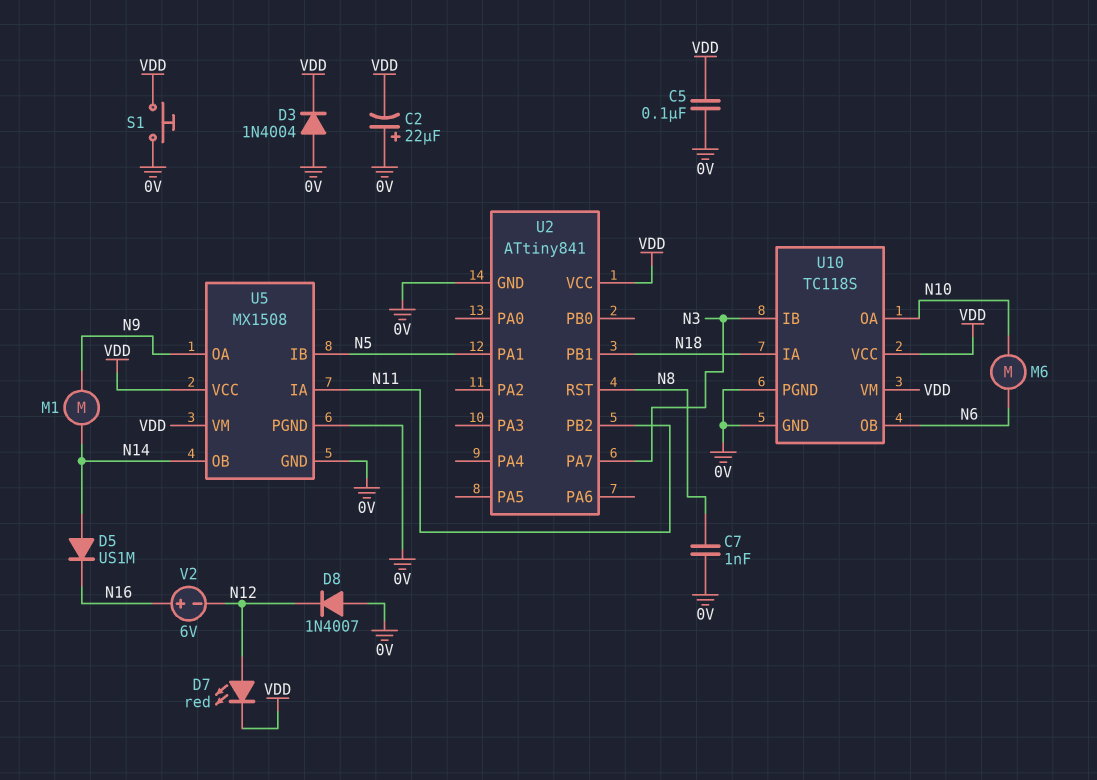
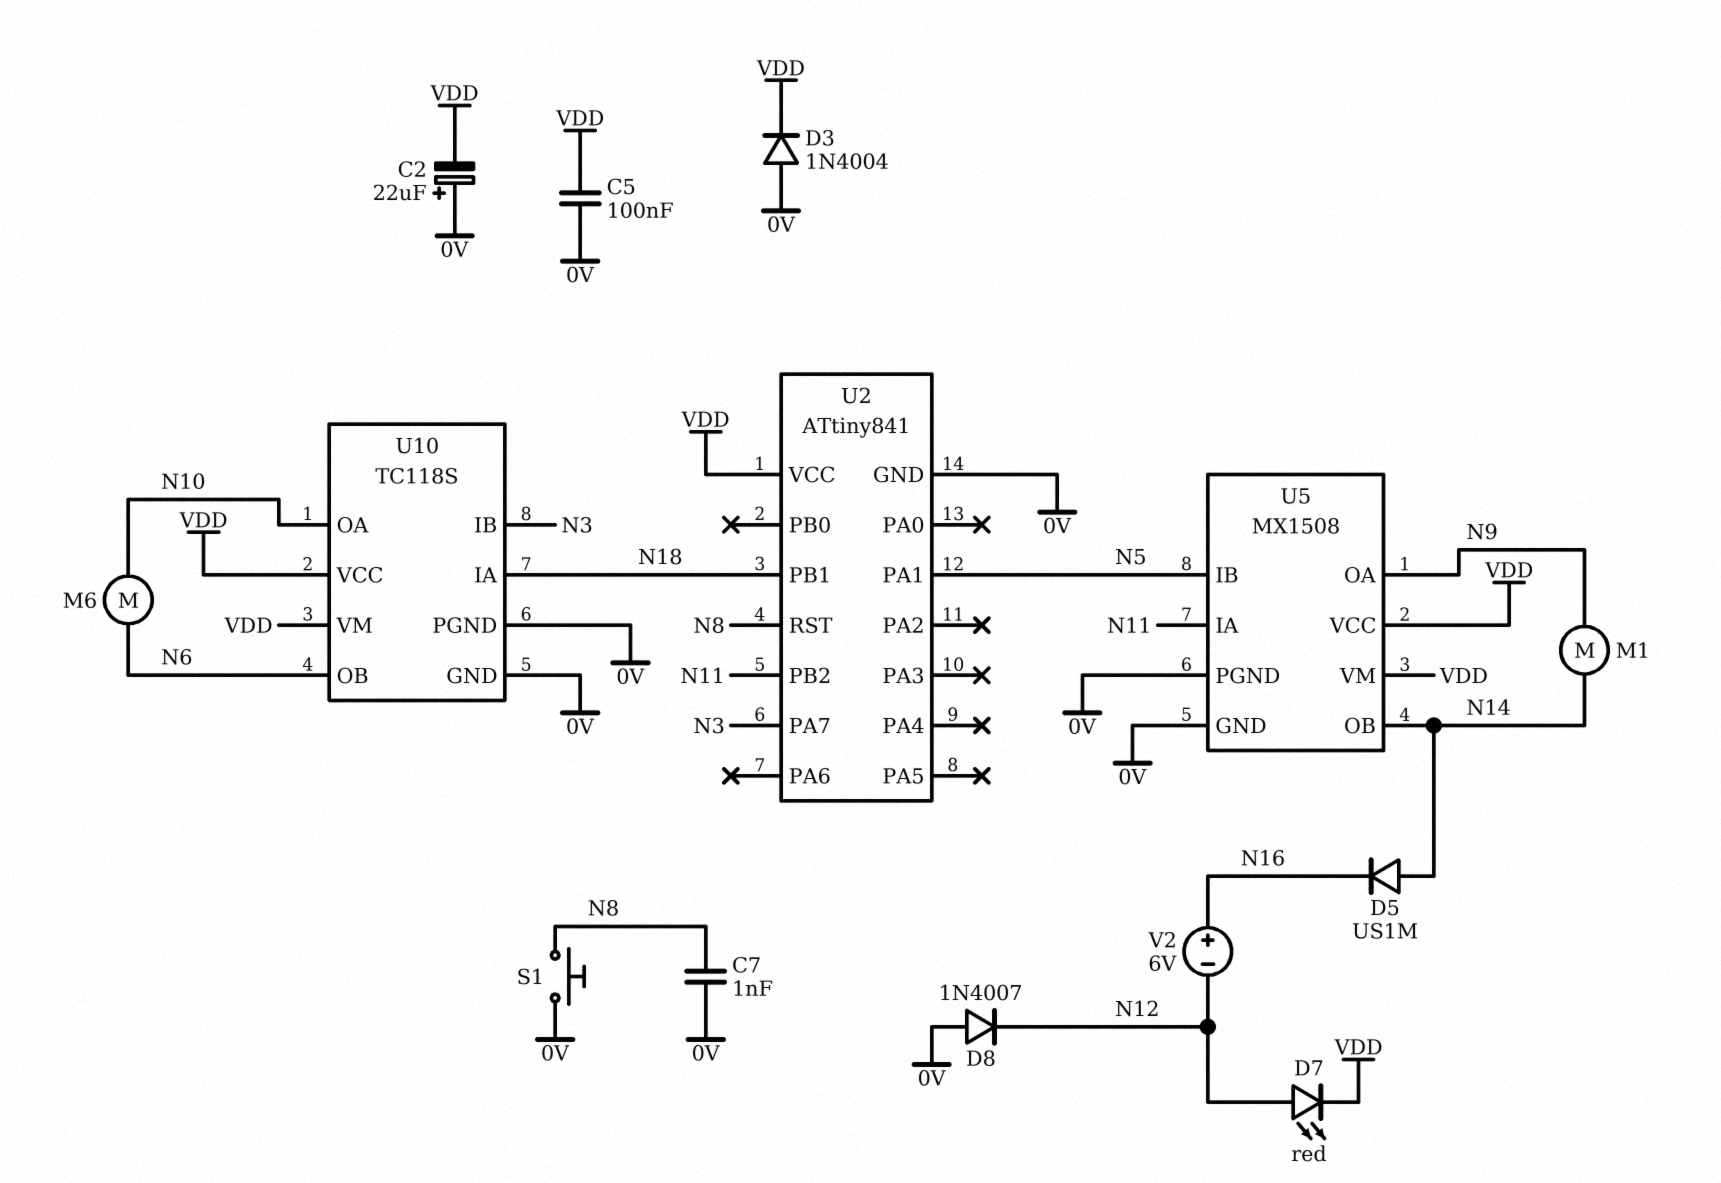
S1: button (0V, VDD) -> button (0V, N8)

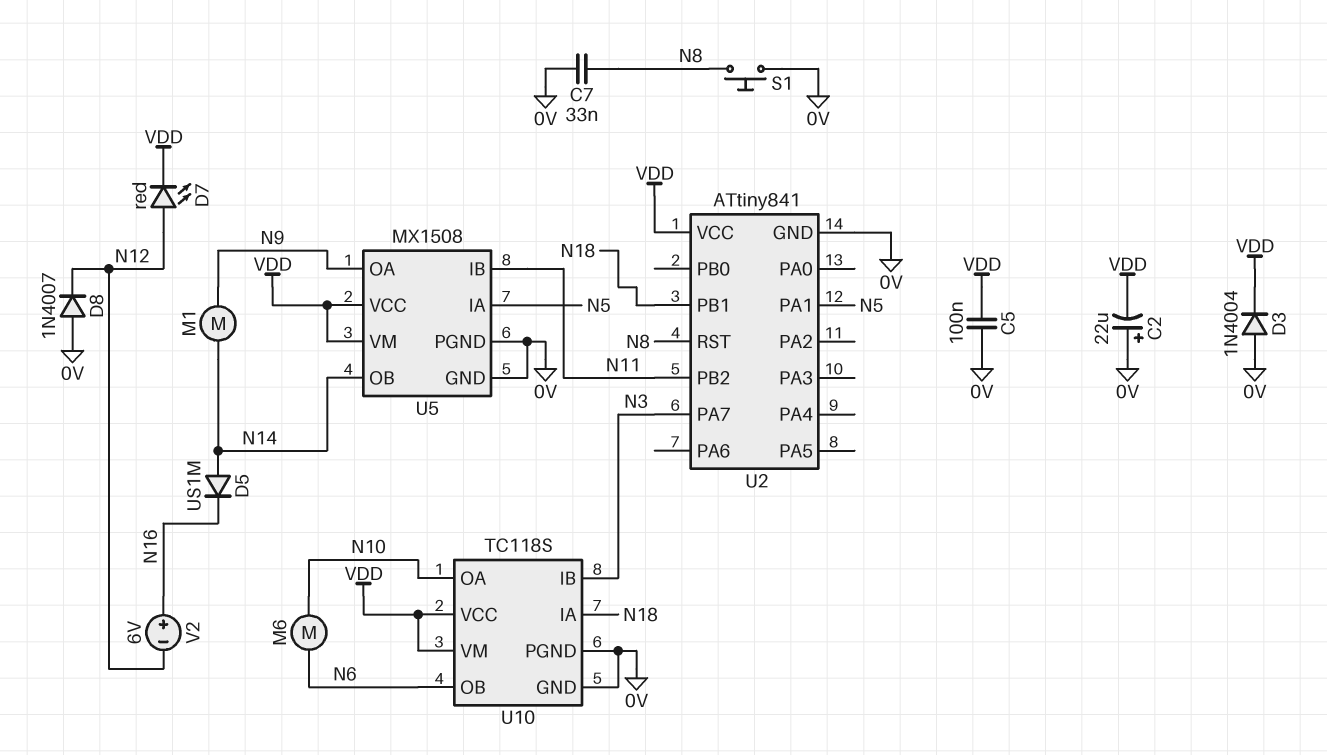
C7: 1nF (0V, N8) -> 33nF (0V, N8)
U5 pin IA: N11 -> N5
U5 pin IB: N5 -> N11

